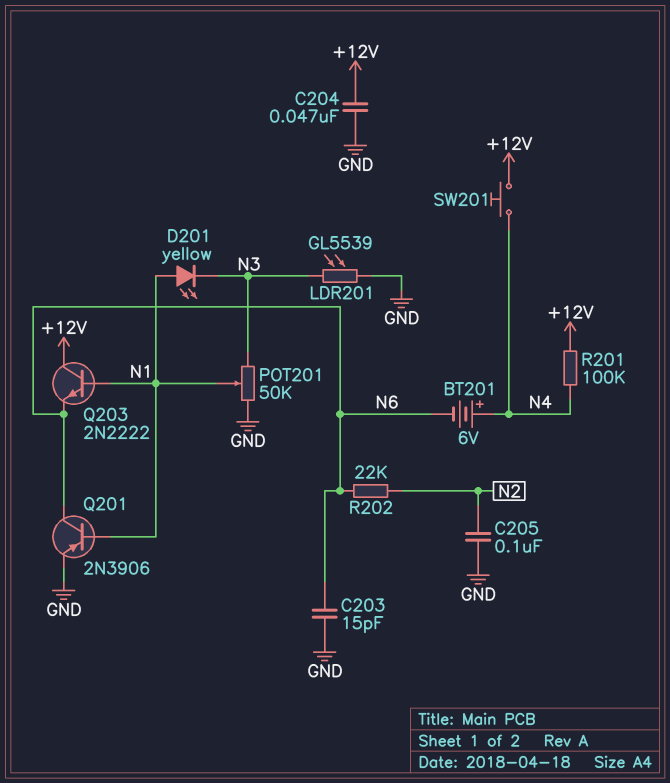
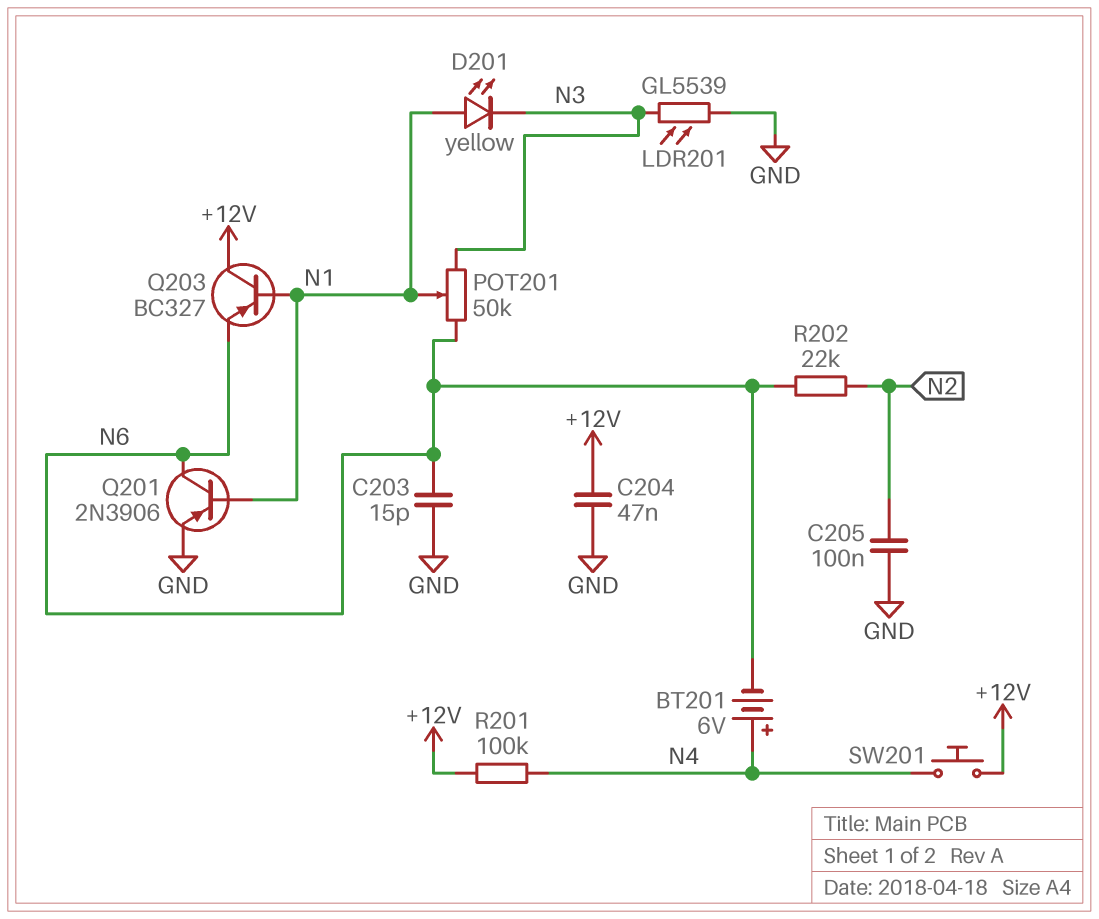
POT201: 50k (GND, N3, wiper N1) -> 50k (N3, N6, wiper N1)
Q203: NPN 2N2222 (B N1, C +12V, E N6) -> PNP BC327 (B N1, C +12V, E N6)

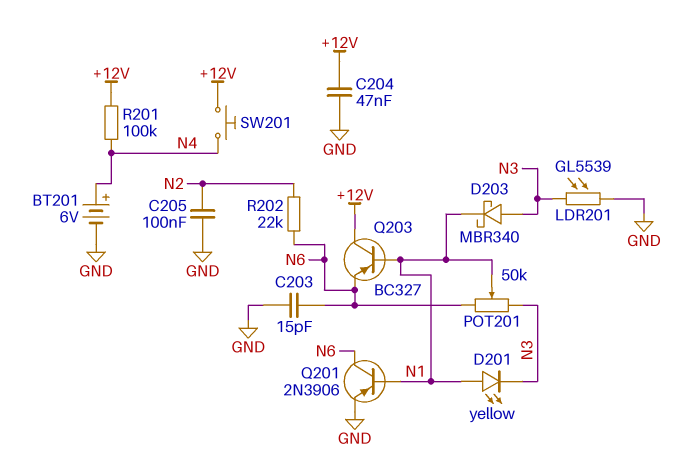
BT201: 6V (plus N4, minus N6) -> 6V (plus N4, minus GND)
D203: none -> schottky MBR340 (A N3, K N1)

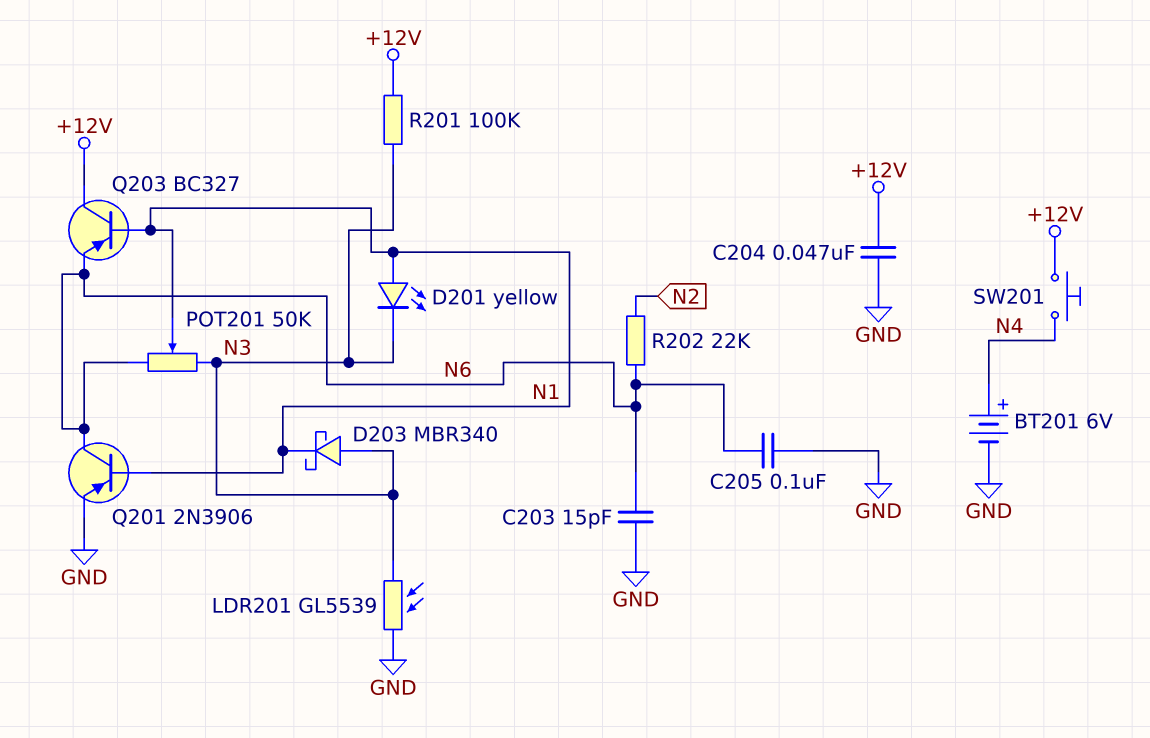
C205: 100nF (GND, N2) -> 100nF (GND, N6)
R201: 100k (+12V, N4) -> 100k (+12V, N3)

